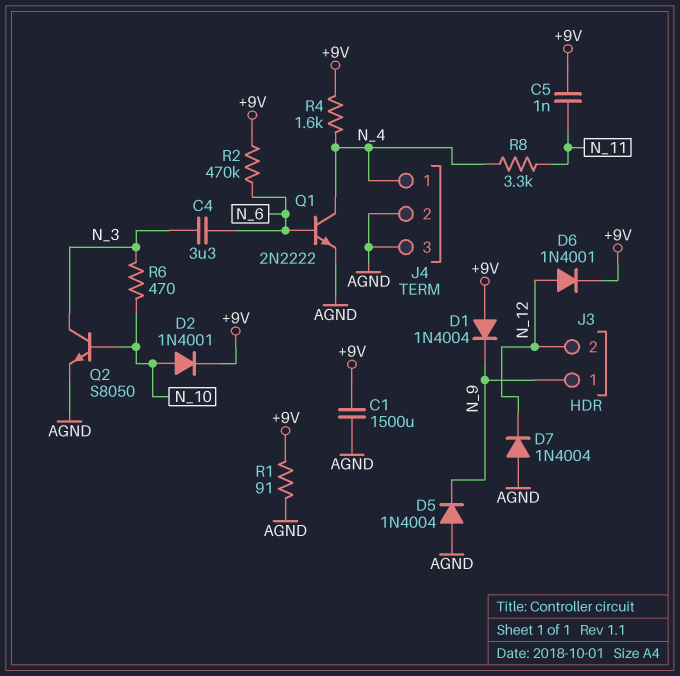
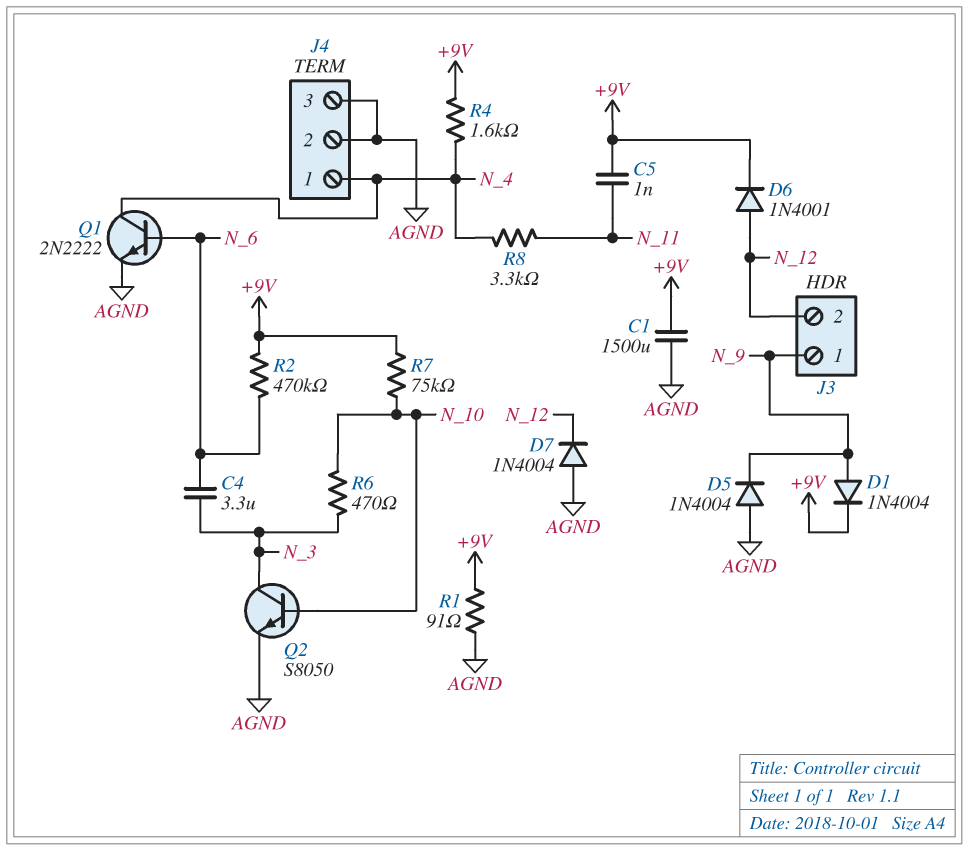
D1: diode 1N4004 (A +9V, K N_9) -> diode 1N4004 (A N_9, K +9V)
D2: diode 1N4001 (A N_10, K +9V) -> none
R7: none -> 75k (+9V, N_10)

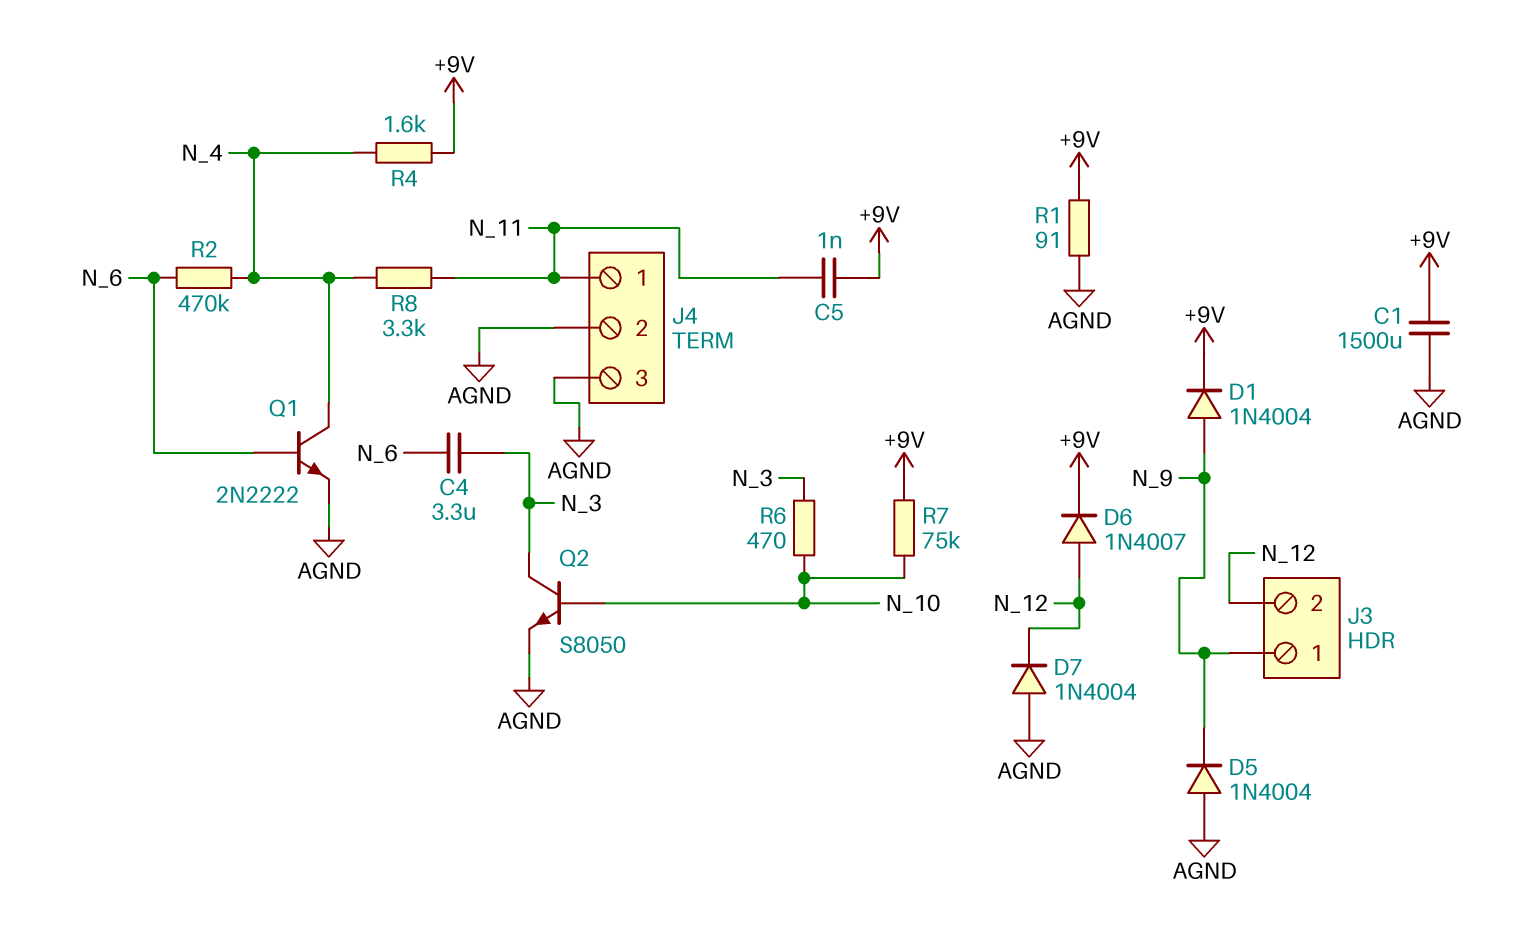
D6: diode 1N4001 (A N_12, K +9V) -> diode 1N4007 (A N_12, K +9V)
J4 pin 1: N_4 -> N_11
R2: 470k (+9V, N_6) -> 470k (N_4, N_6)

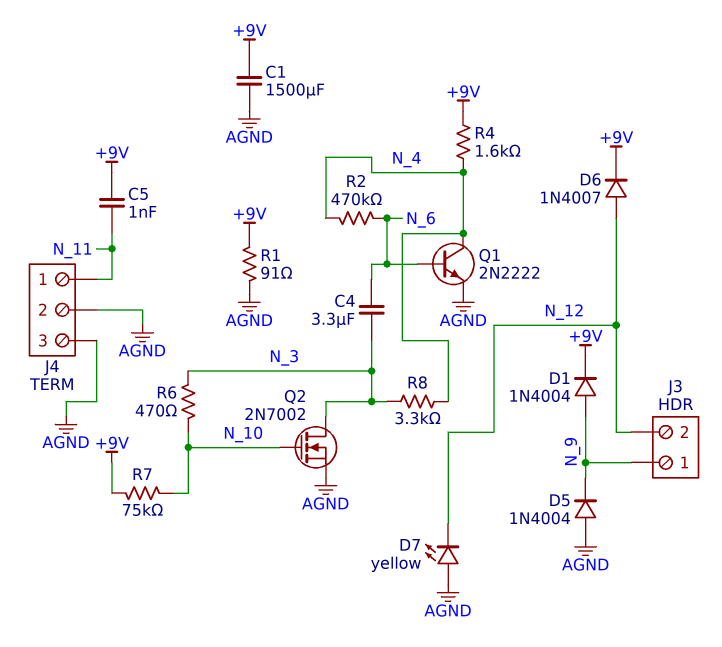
D7: diode 1N4004 (A AGND, K N_12) -> LED yellow (A AGND, K N_12)
Q2: NPN S8050 (B N_10, C N_3, E AGND) -> NMOS 2N7002 (G N_10, D N_3, S AGND)
R8: 3.3k (N_4, N_11) -> 3.3k (N_3, N_4)

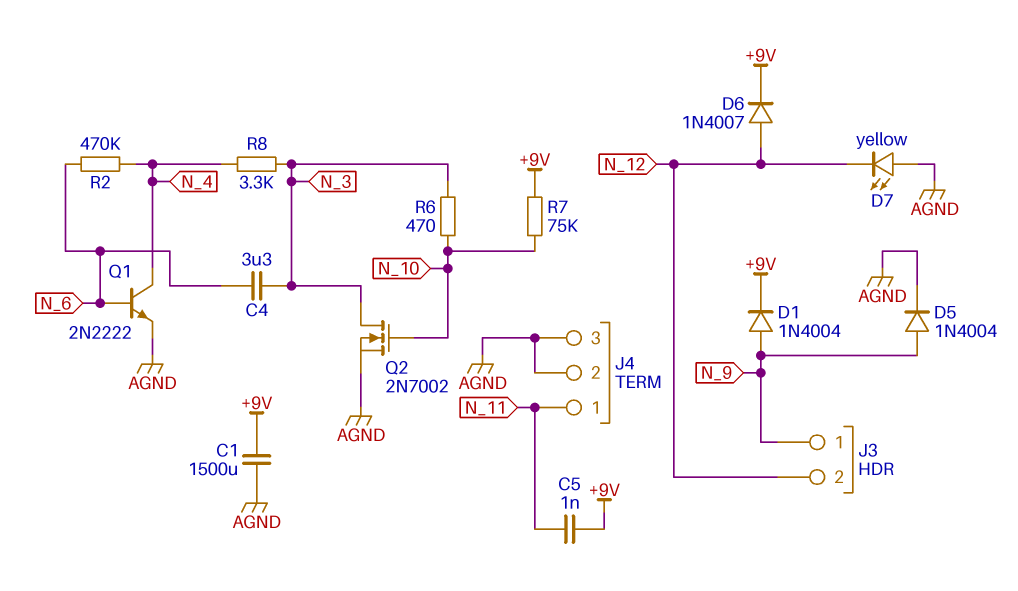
D5: diode 1N4004 (A AGND, K N_9) -> diode 1N4004 (A N_9, K AGND)
R1: 91 (+9V, AGND) -> none
R4: 1.6k (+9V, N_4) -> none

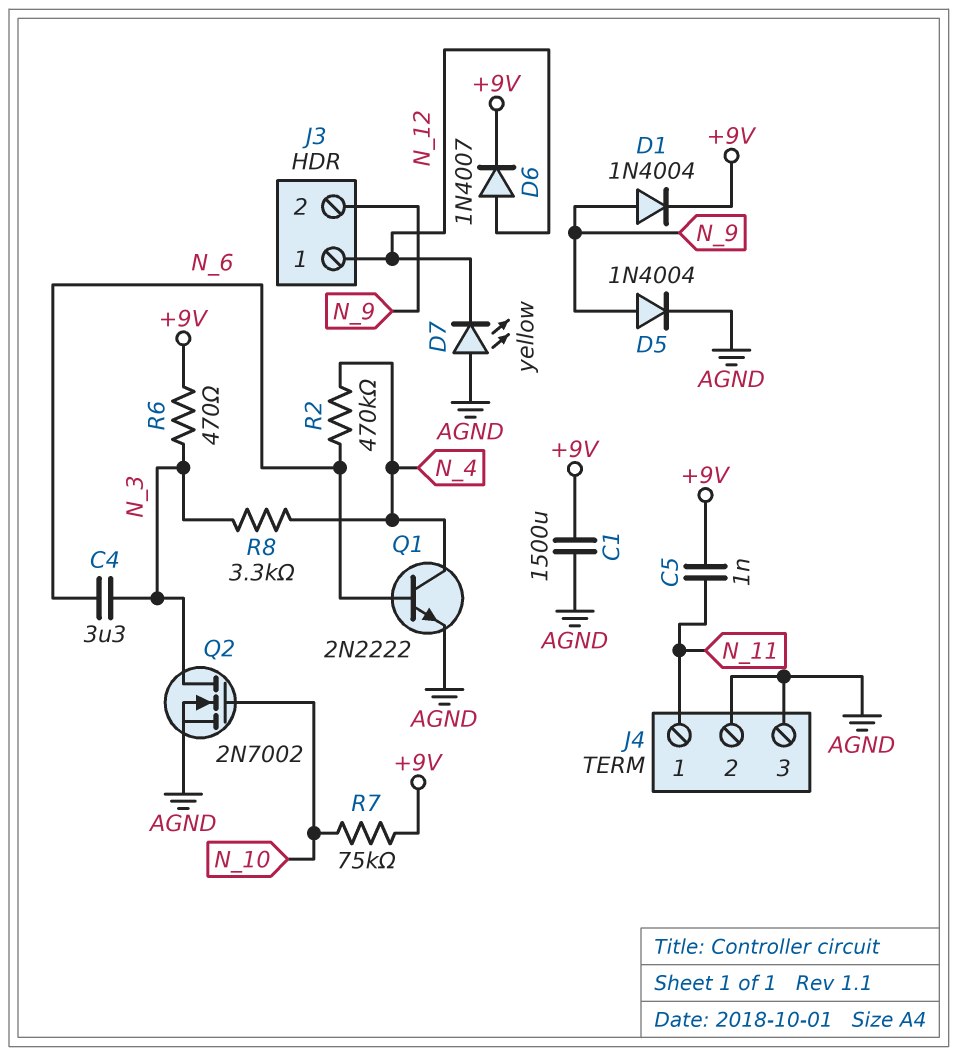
J3 pin 1: N_9 -> N_12
J3 pin 2: N_12 -> N_9
R6: 470 (N_3, N_10) -> 470 (+9V, N_3)

